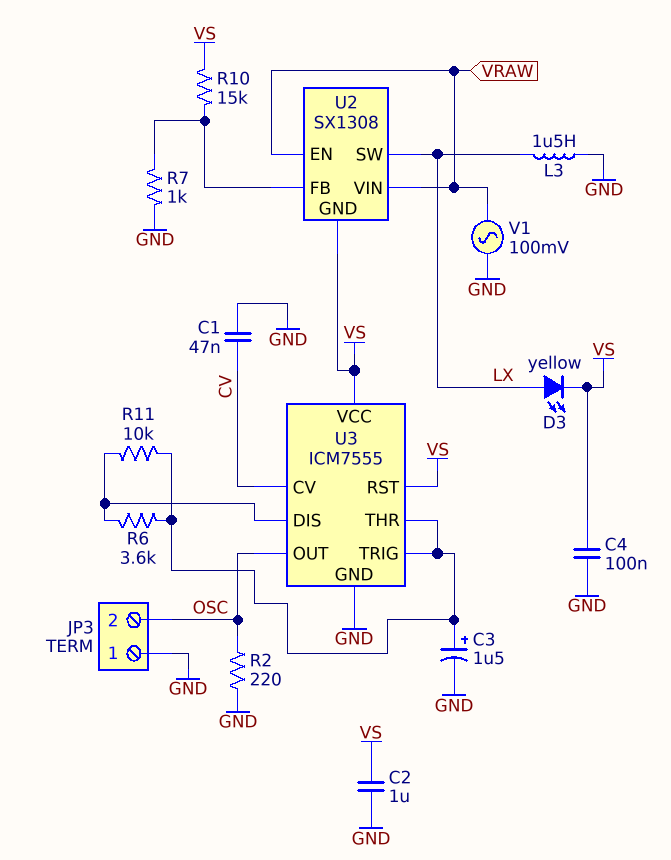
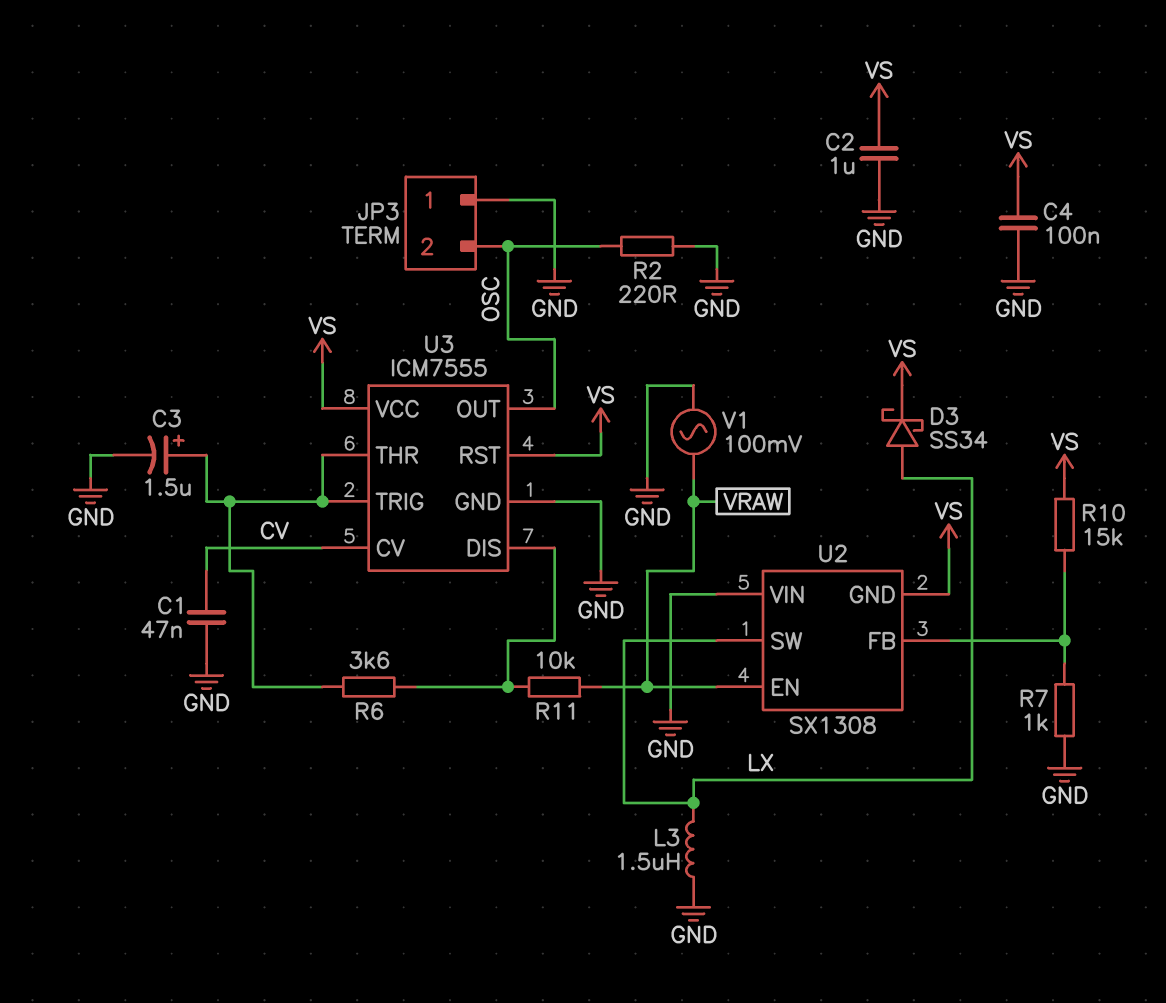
D3: LED yellow (A LX, K VS) -> schottky SS34 (A LX, K VS)
R11: 10k (U3/DIS, U3/THR) -> 10k (U3/DIS, VRAW)
U2 pin VIN: VRAW -> GND

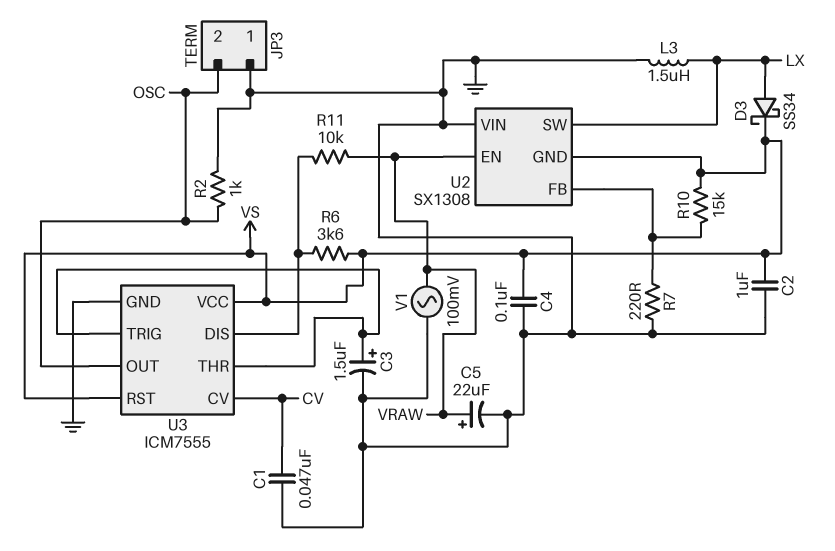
C5: none -> 22uF (plus VRAW, minus GND)
R2: 220 (GND, OSC) -> 1k (GND, OSC)
R6: 3.6k (U3/DIS, U3/THR) -> 3.6k (U3/DIS, VS)
R7: 1k (GND, U2/FB) -> 220 (GND, U2/FB)

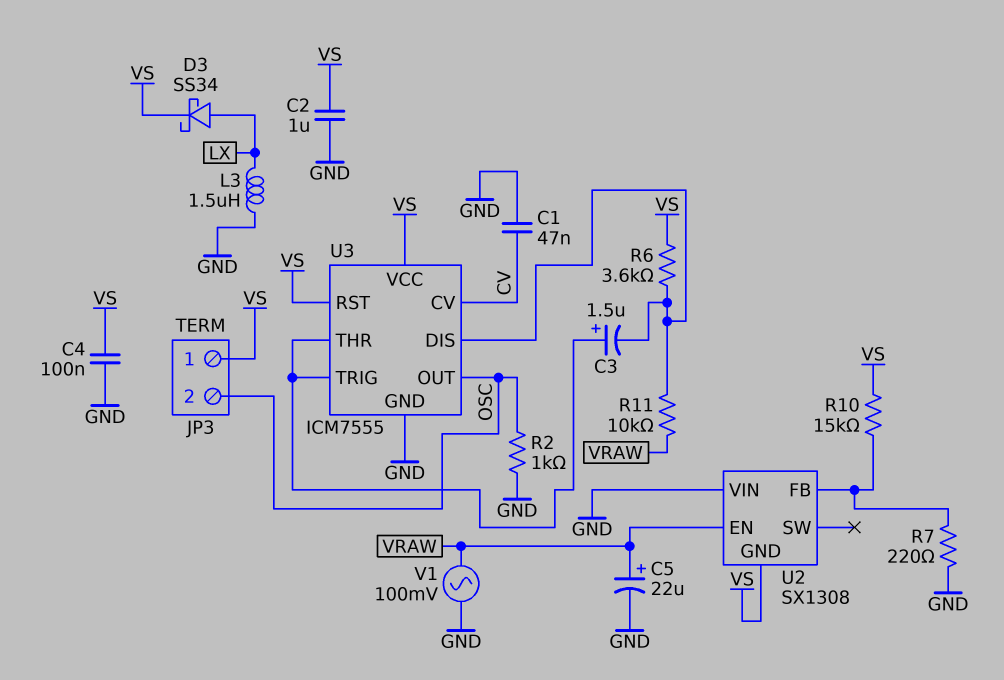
C3: 1.5uF (plus U3/THR, minus GND) -> 1.5uF (plus U3/THR, minus U3/DIS)
JP3 pin 1: GND -> VS
U2 pin SW: LX -> none

